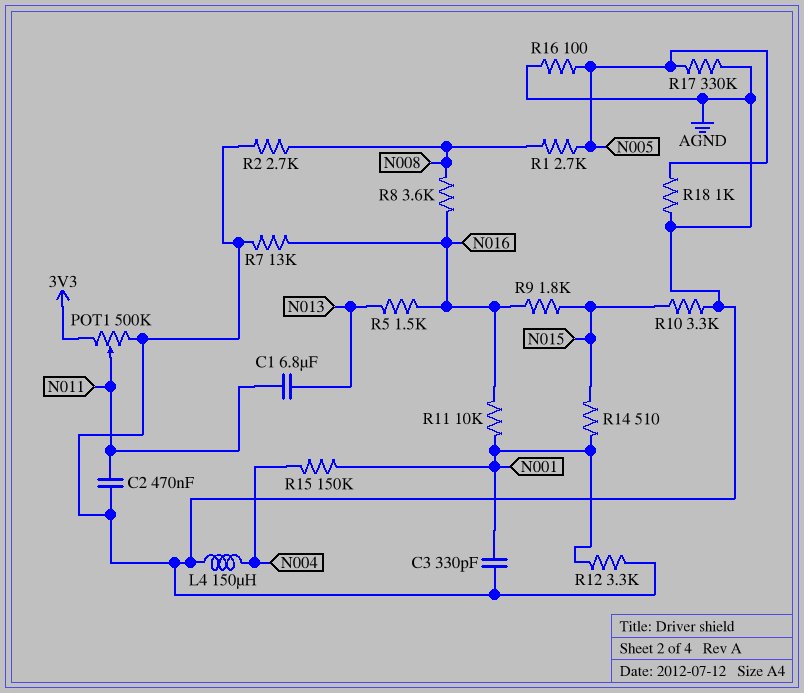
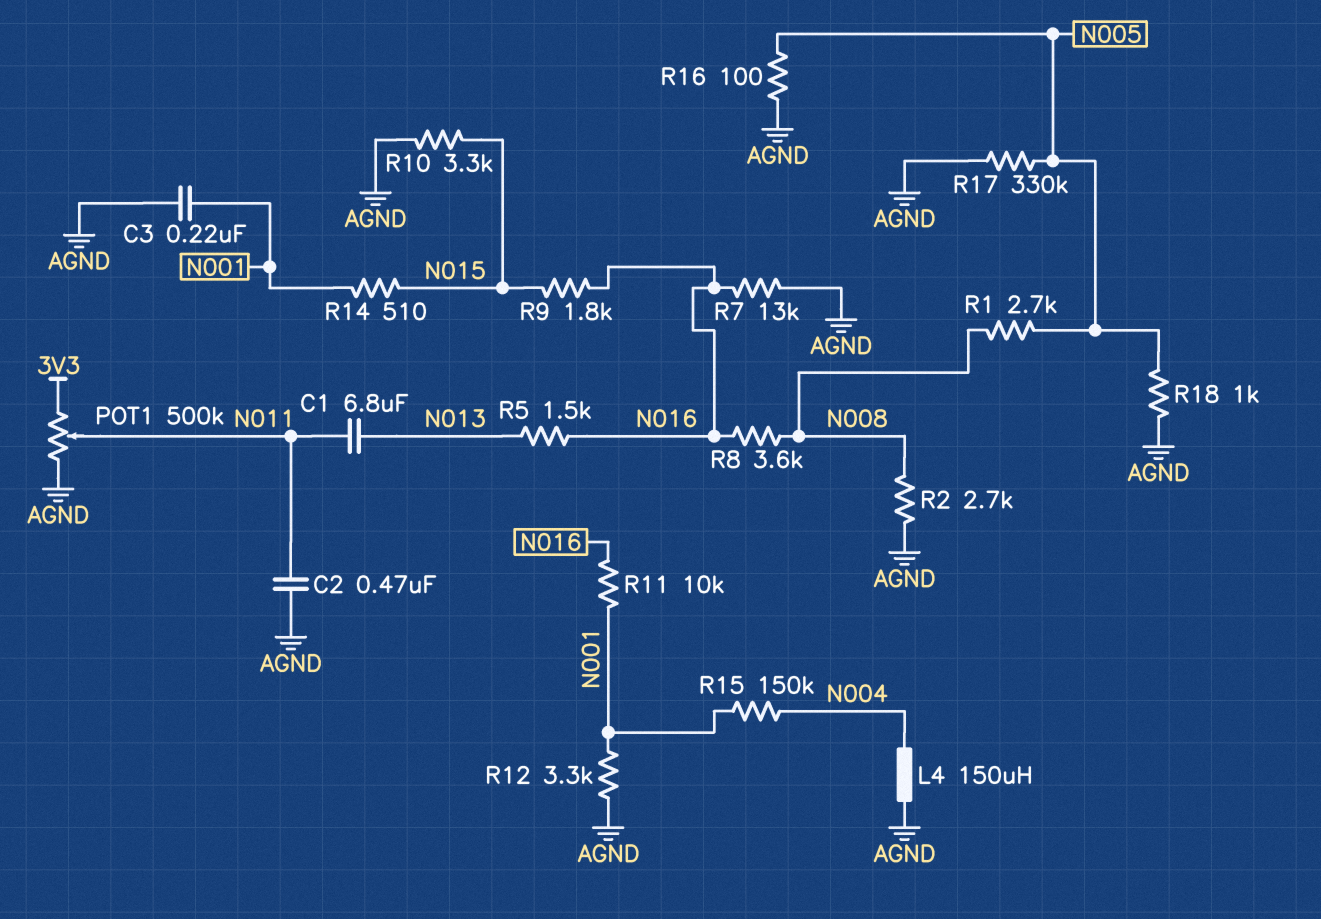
C3: 330pF (AGND, N001) -> 220nF (AGND, N001)

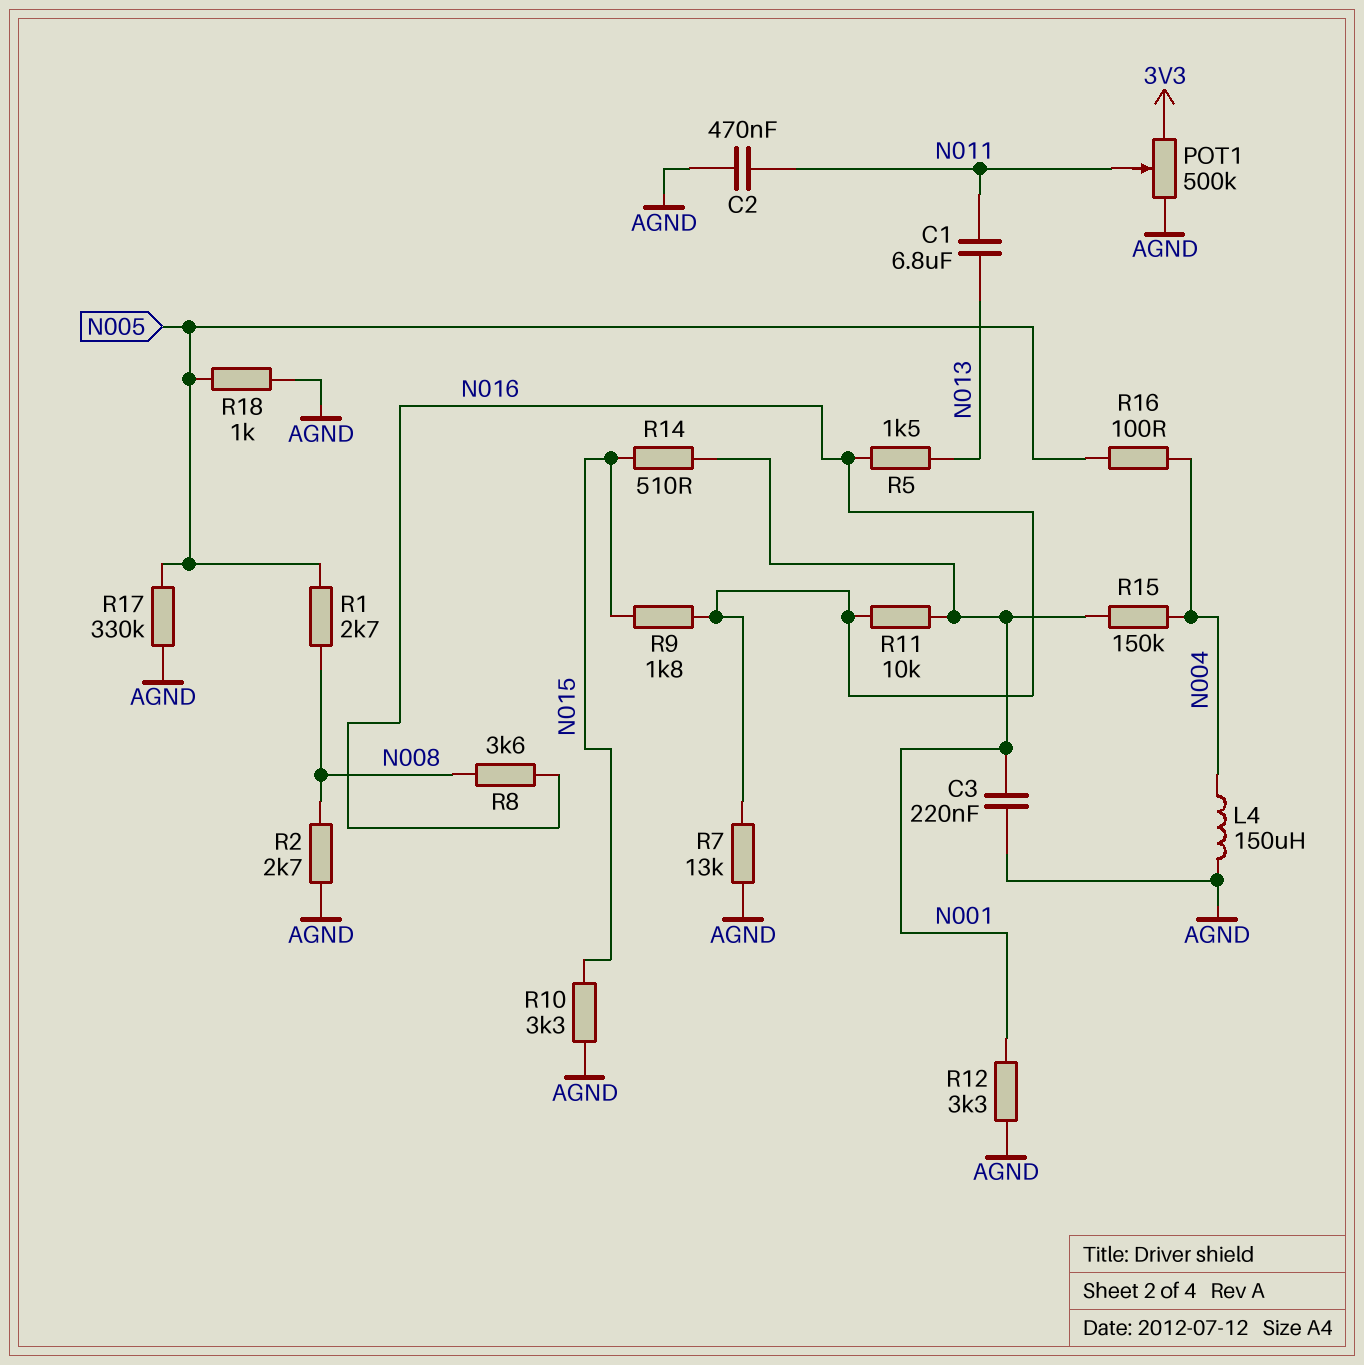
R16: 100 (AGND, N005) -> 100 (N004, N005)

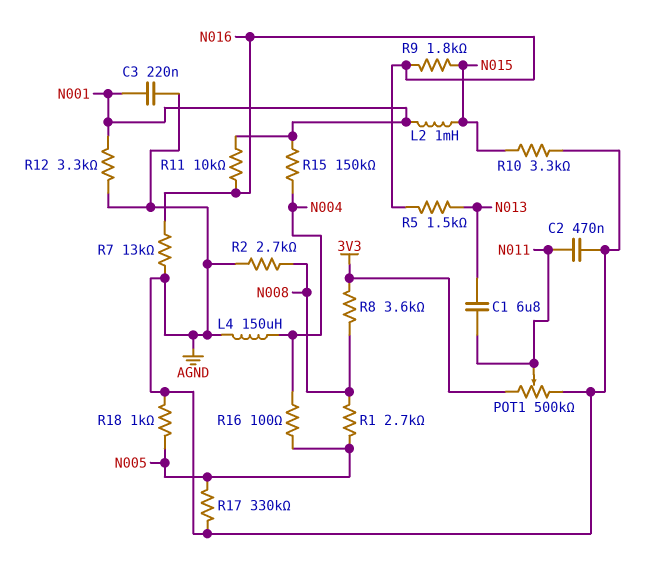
L2: none -> 1mH (N001, N015)
R8: 3.6k (N008, N016) -> 3.6k (3V3, N008)
R14: 510 (N001, N015) -> none

